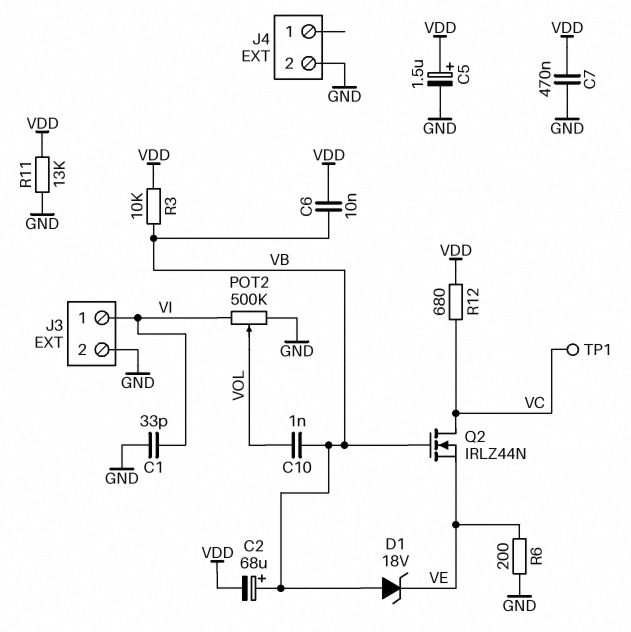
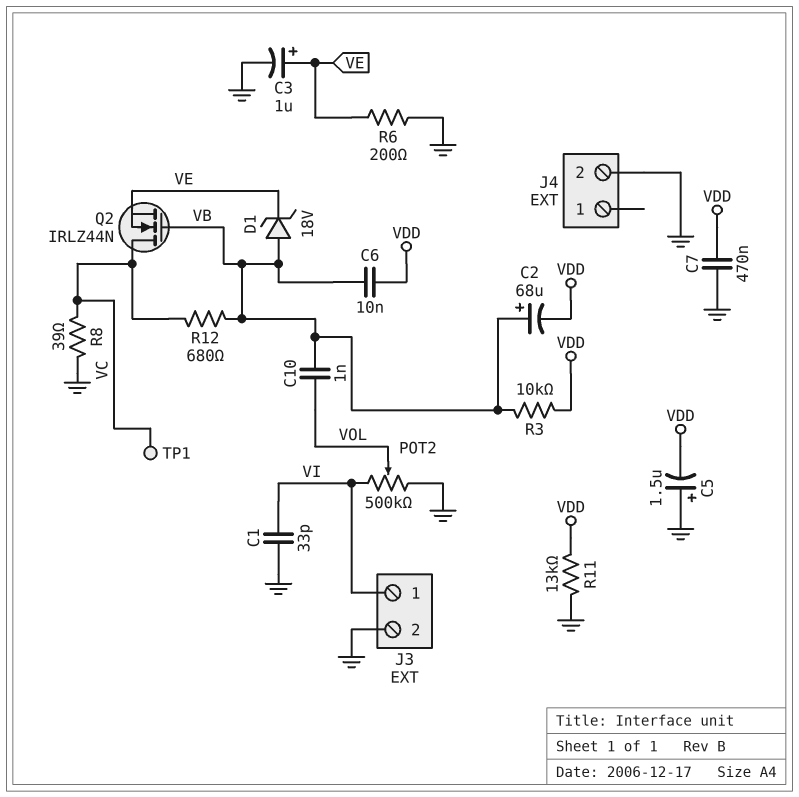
C3: none -> 1uF (plus VE, minus GND)
C5: 1.5uF (plus VDD, minus GND) -> 1.5uF (plus GND, minus VDD)
R8: none -> 39 (GND, VC)
R12: 680 (VC, VDD) -> 680 (VB, VC)

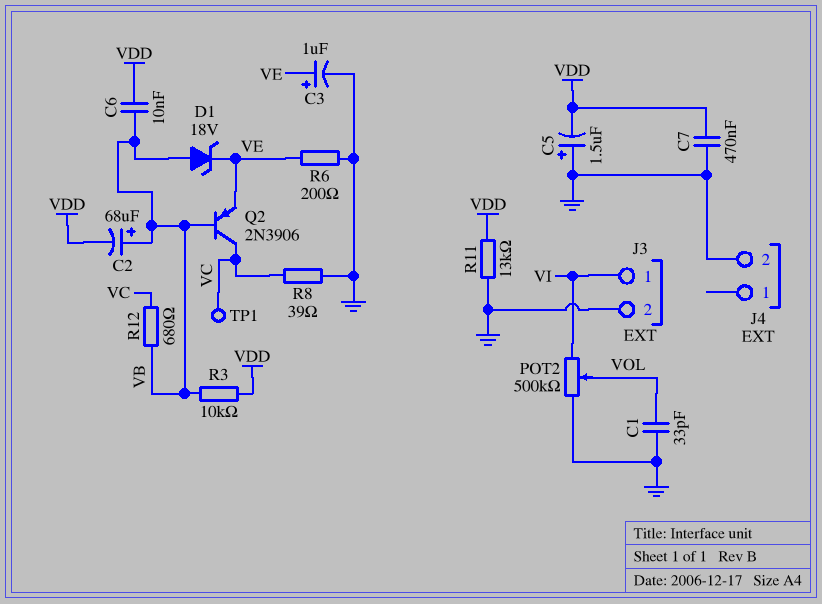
C1: 33pF (GND, VI) -> 33pF (GND, VOL)
C10: 1nF (VB, VOL) -> none
Q2: NMOS IRLZ44N (G VB, D VC, S VE) -> PNP 2N3906 (B VB, C VC, E VE)

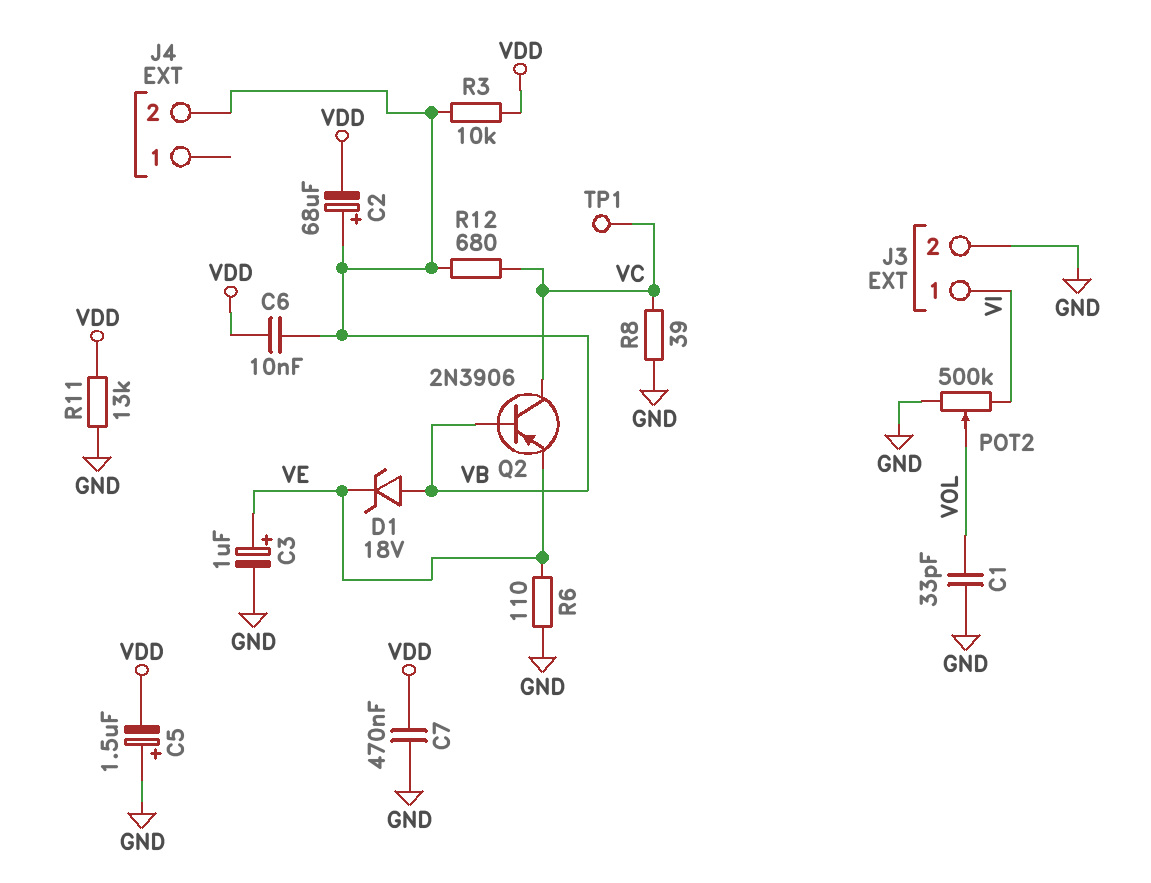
J4 pin 2: GND -> VB
R6: 200 (GND, VE) -> 110 (GND, VE)

